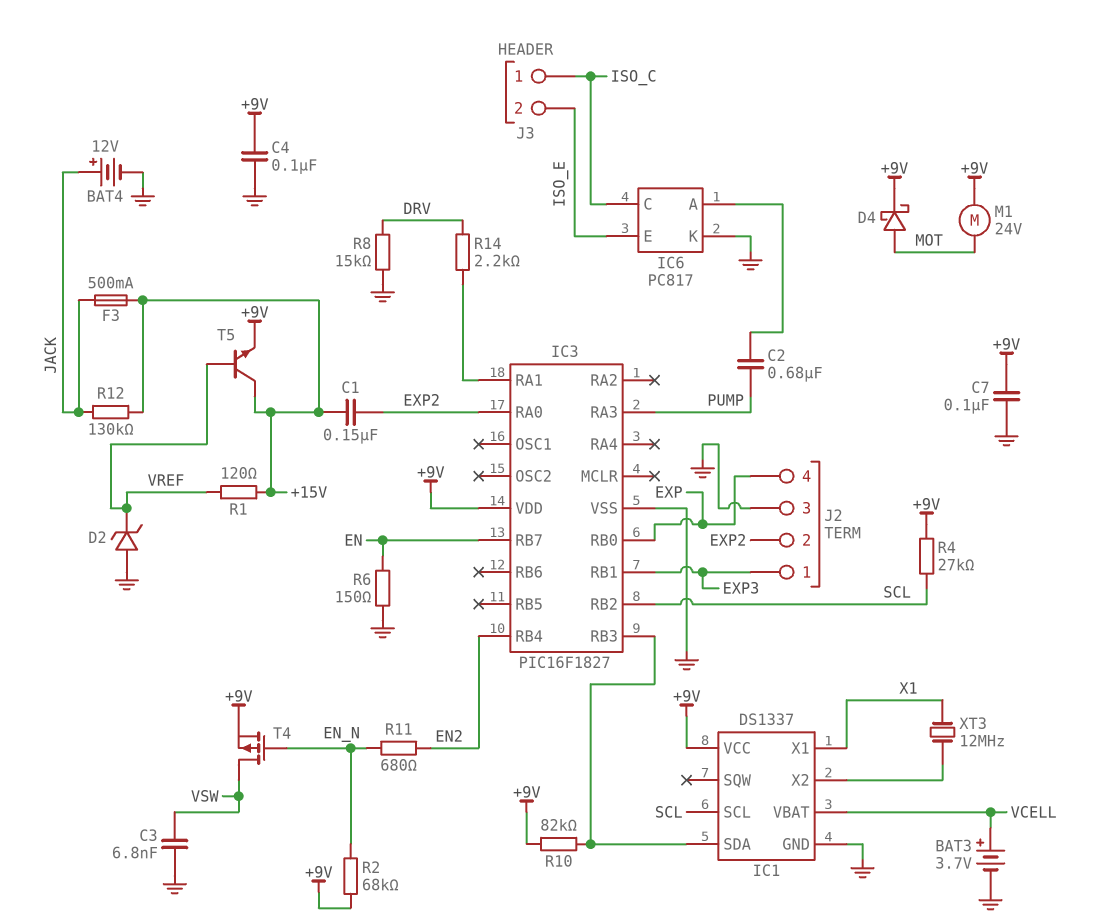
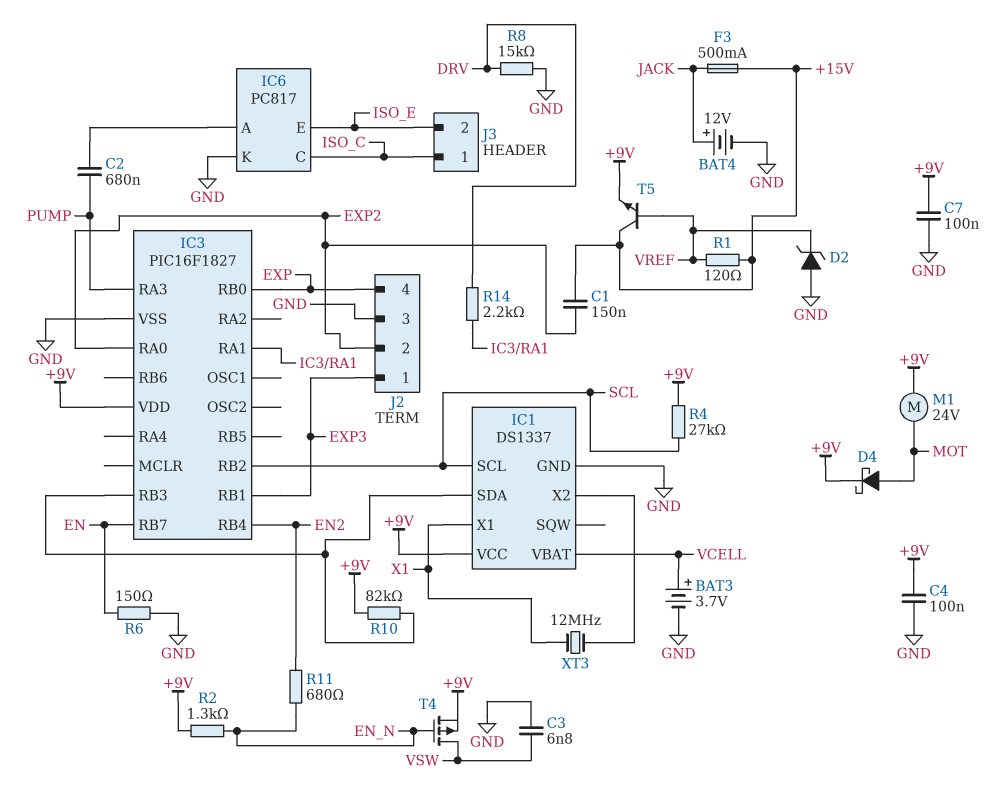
R2: 68k (+9V, EN_N) -> 1.3k (+9V, EN_N)
R12: 130k (+15V, JACK) -> none

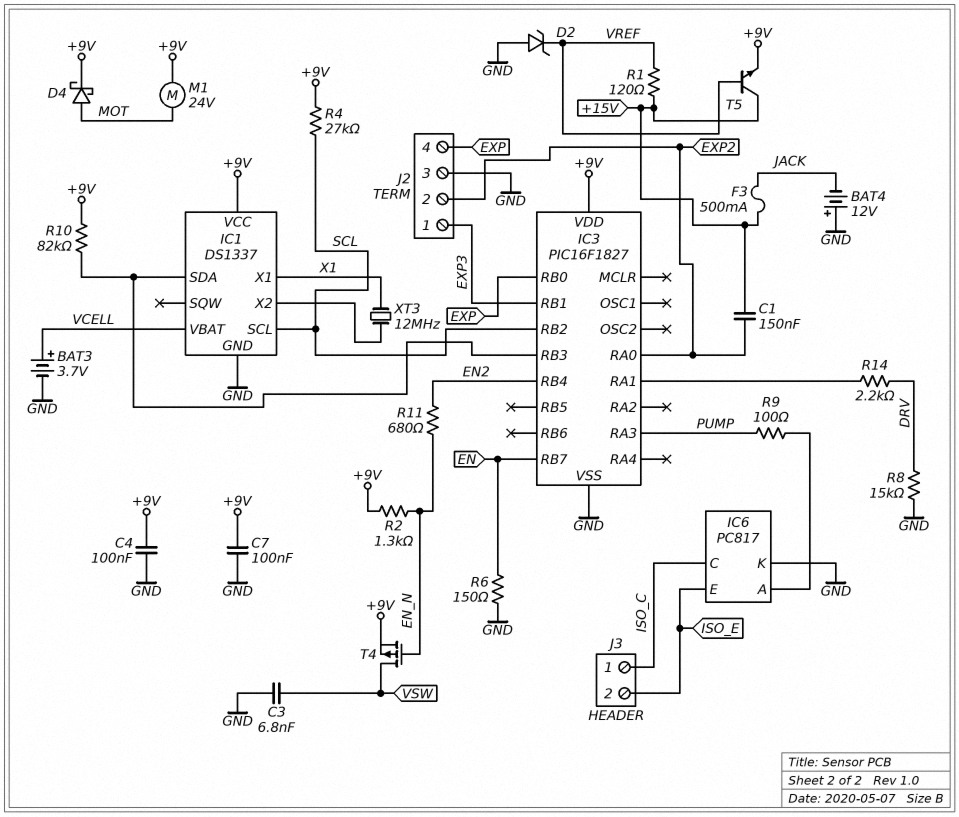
BAT4: 12V (plus JACK, minus GND) -> 12V (plus GND, minus JACK)
C2: 680nF (IC6/A, PUMP) -> none
R9: none -> 100 (IC6/A, PUMP)

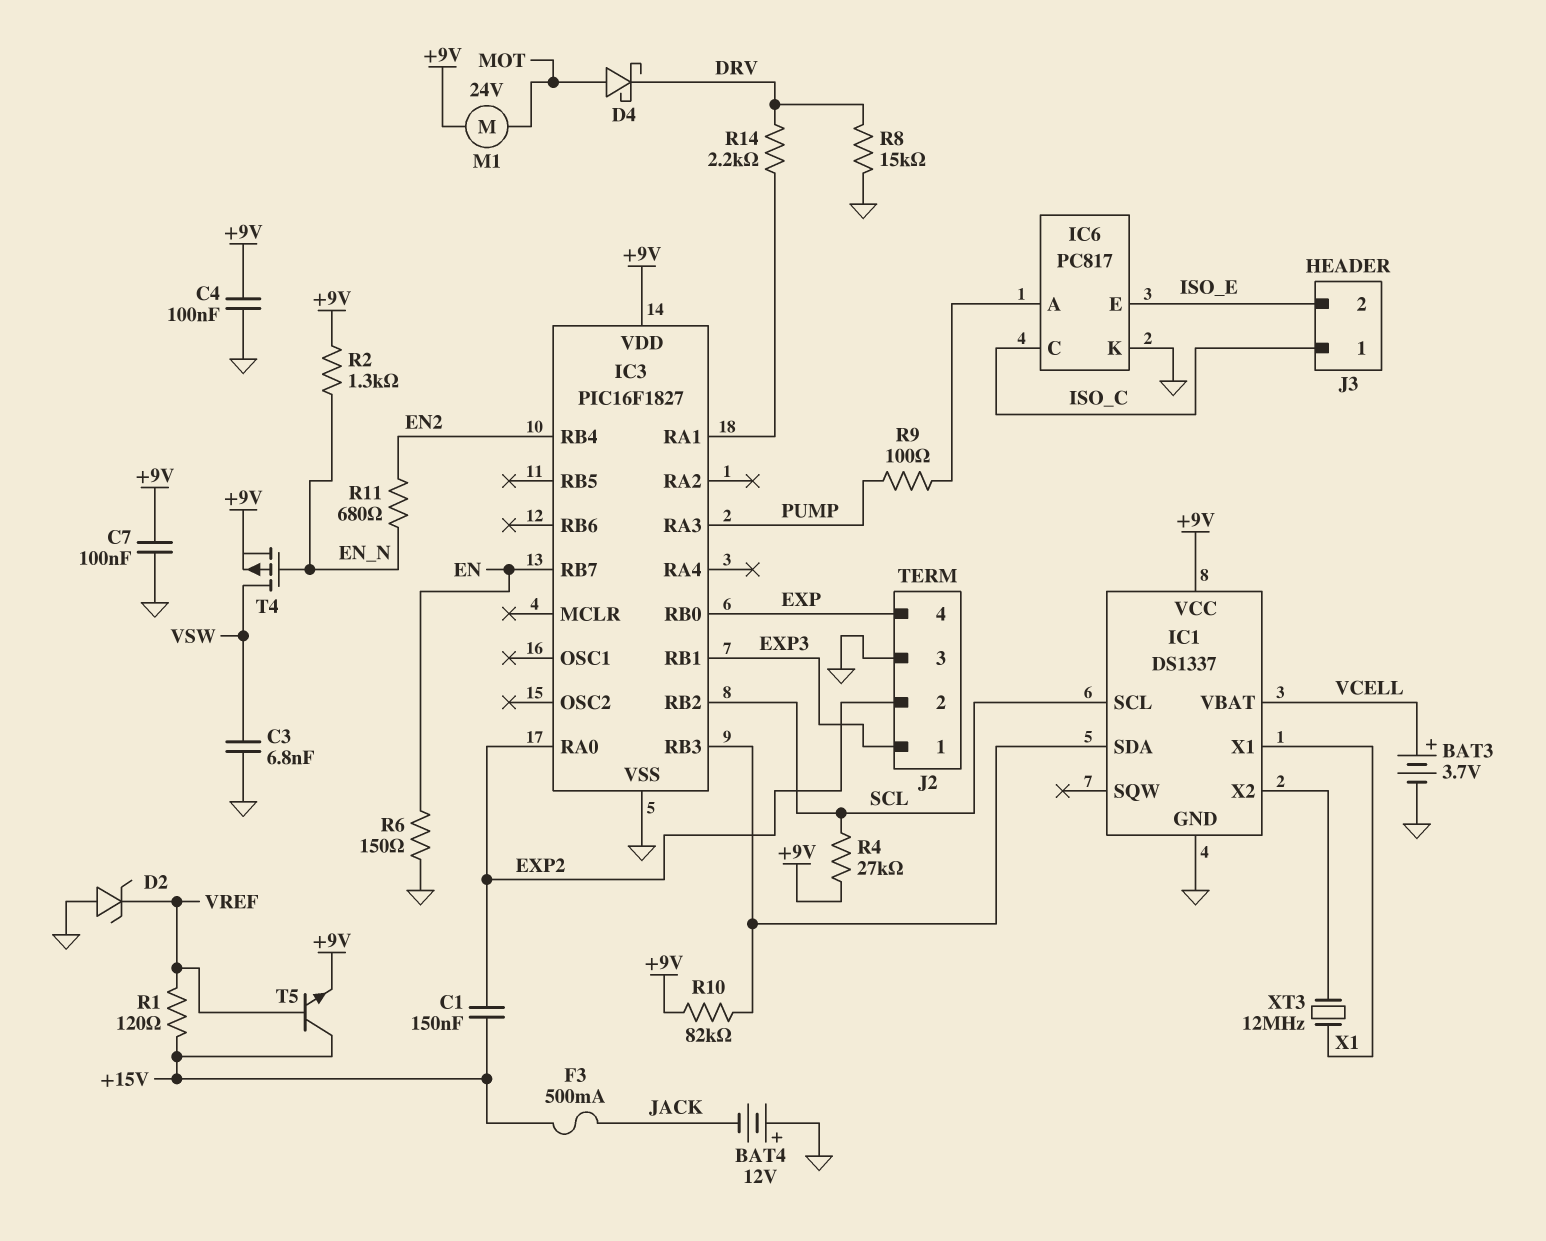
D4: schottky (A MOT, K +9V) -> schottky (A MOT, K DRV)

